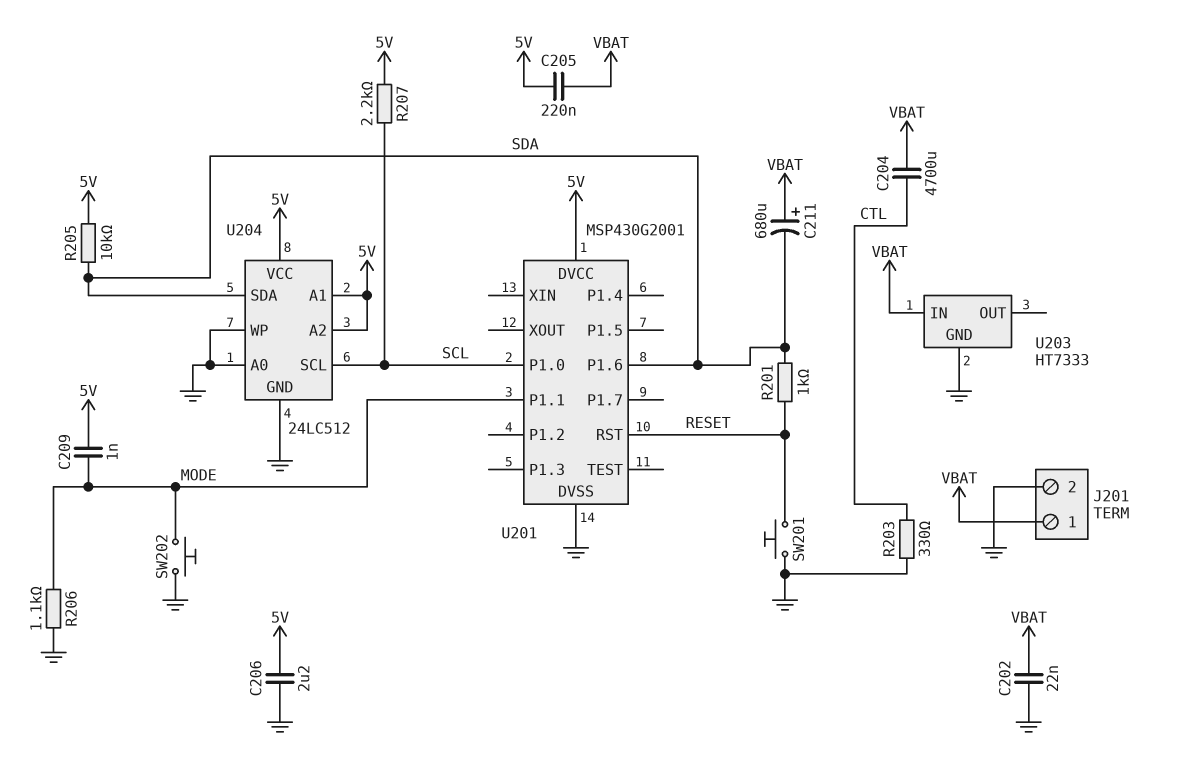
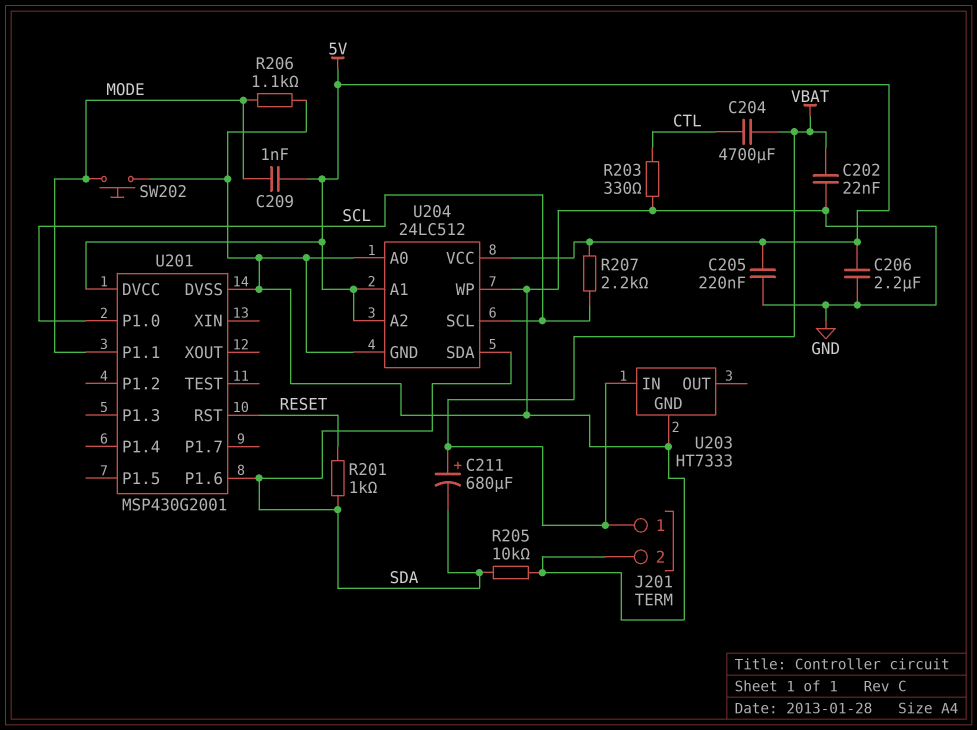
C205: 220nF (5V, VBAT) -> 220nF (5V, GND)
R205: 10k (5V, SDA) -> 10k (GND, SDA)
SW201: button (GND, RESET) -> none

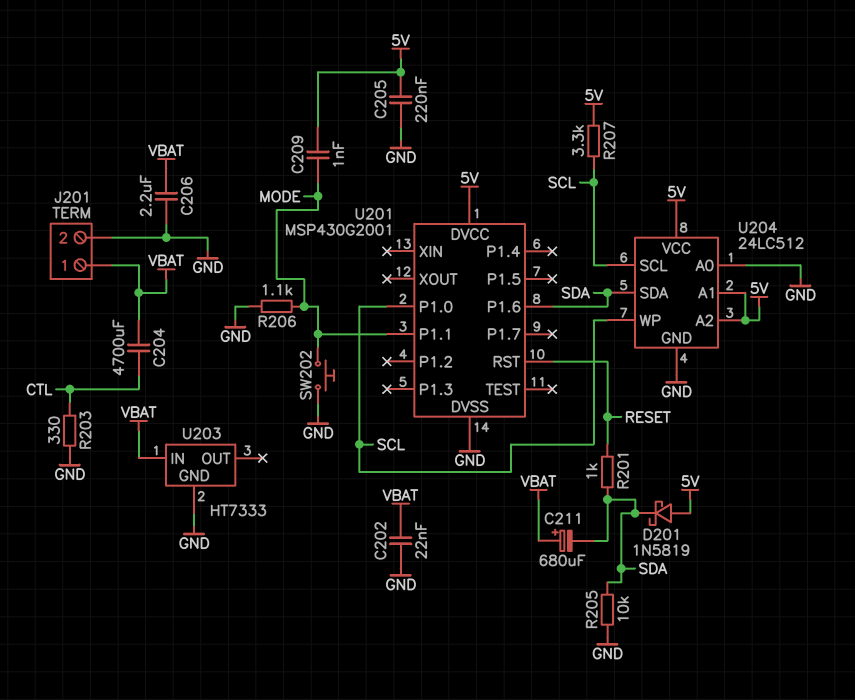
C206: 2.2uF (5V, GND) -> 2.2uF (GND, VBAT)
D201: none -> schottky 1N5819 (A 5V, K SDA)
R207: 2.2k (5V, SCL) -> 3.3k (5V, SCL)
U204 pin WP: GND -> SCL

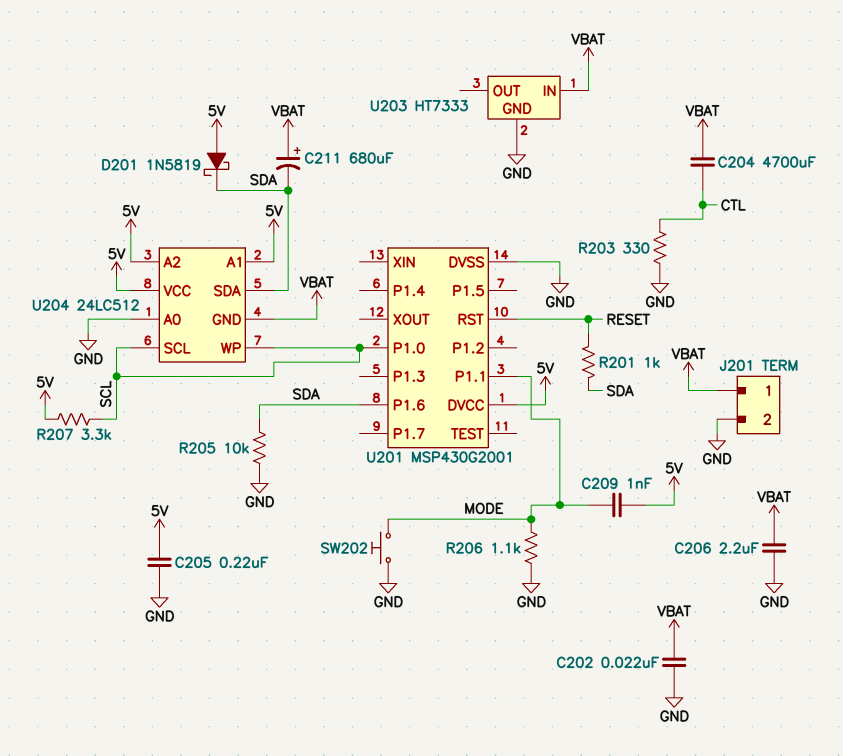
U204 pin GND: GND -> VBAT

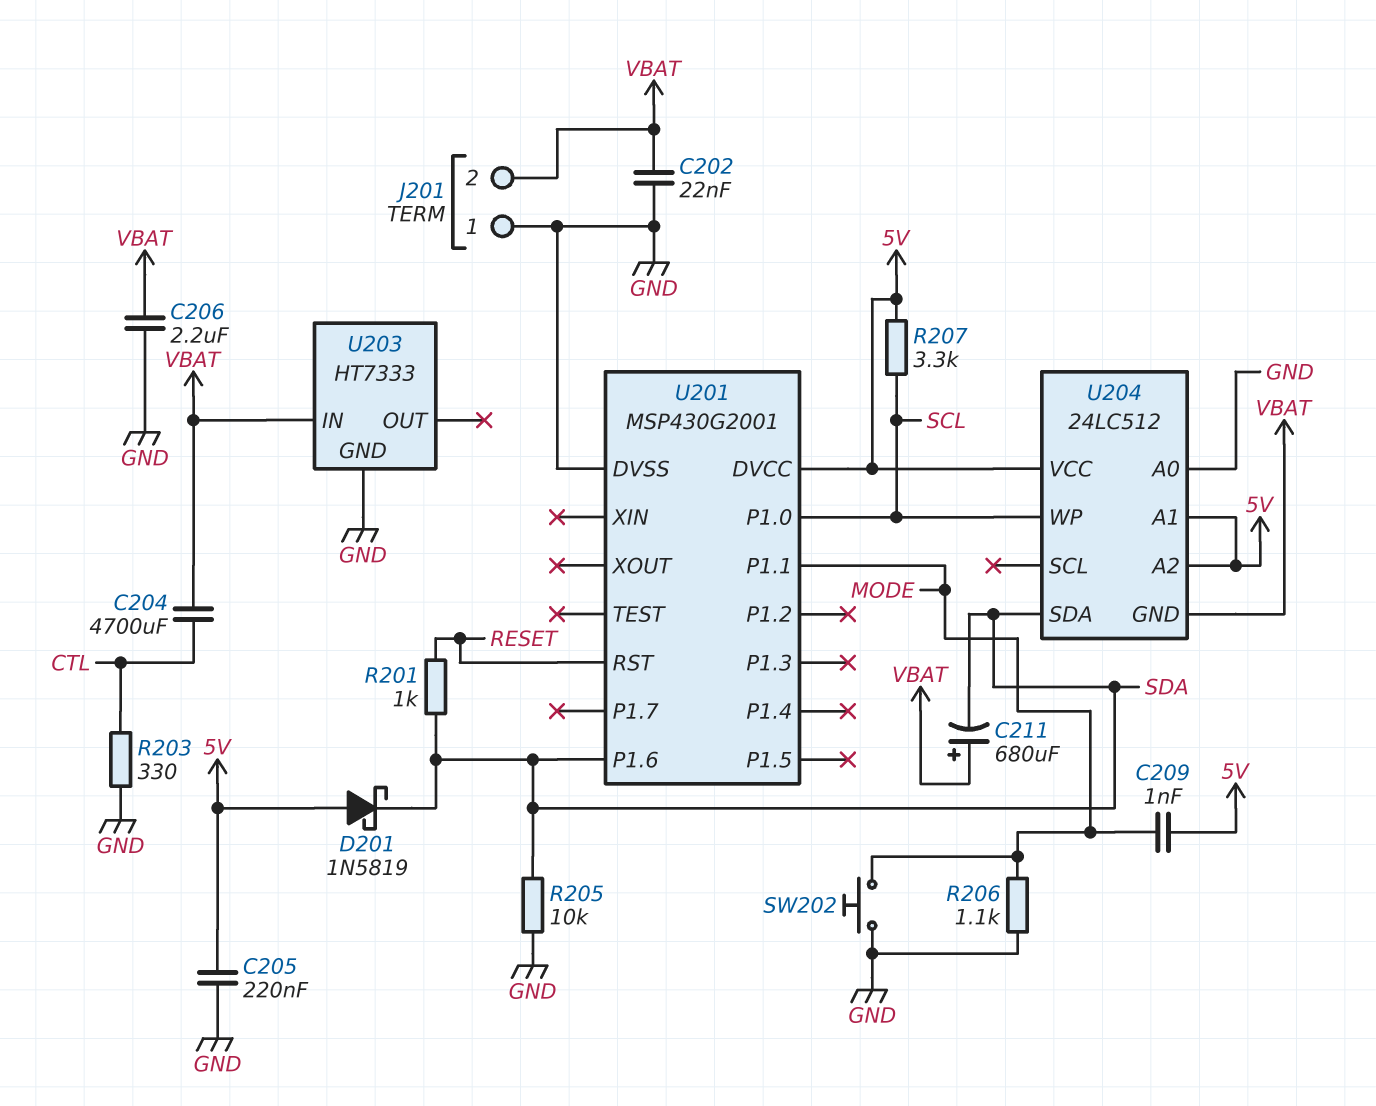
J201 pin 1: VBAT -> GND
J201 pin 2: GND -> VBAT
U204 pin SCL: SCL -> none

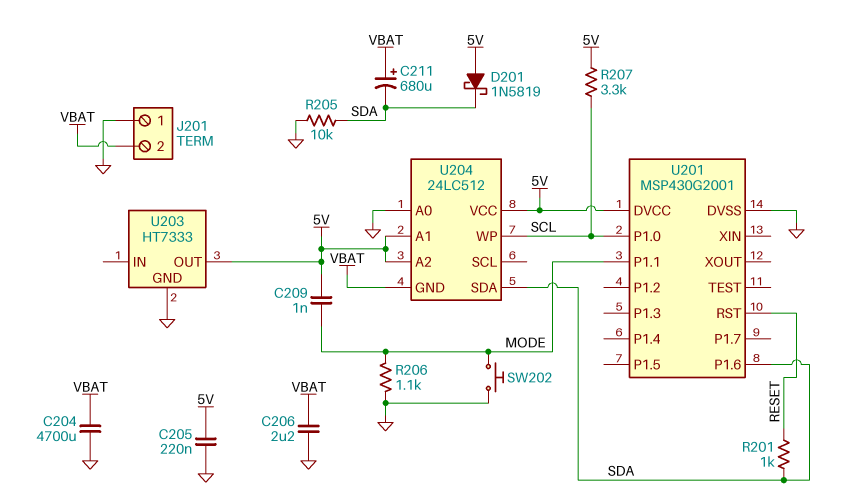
C202: 22nF (GND, VBAT) -> none
C204: 4700uF (CTL, VBAT) -> 4700uF (GND, VBAT)
R203: 330 (CTL, GND) -> none
U203 pin IN: VBAT -> none
U203 pin OUT: none -> 5V

